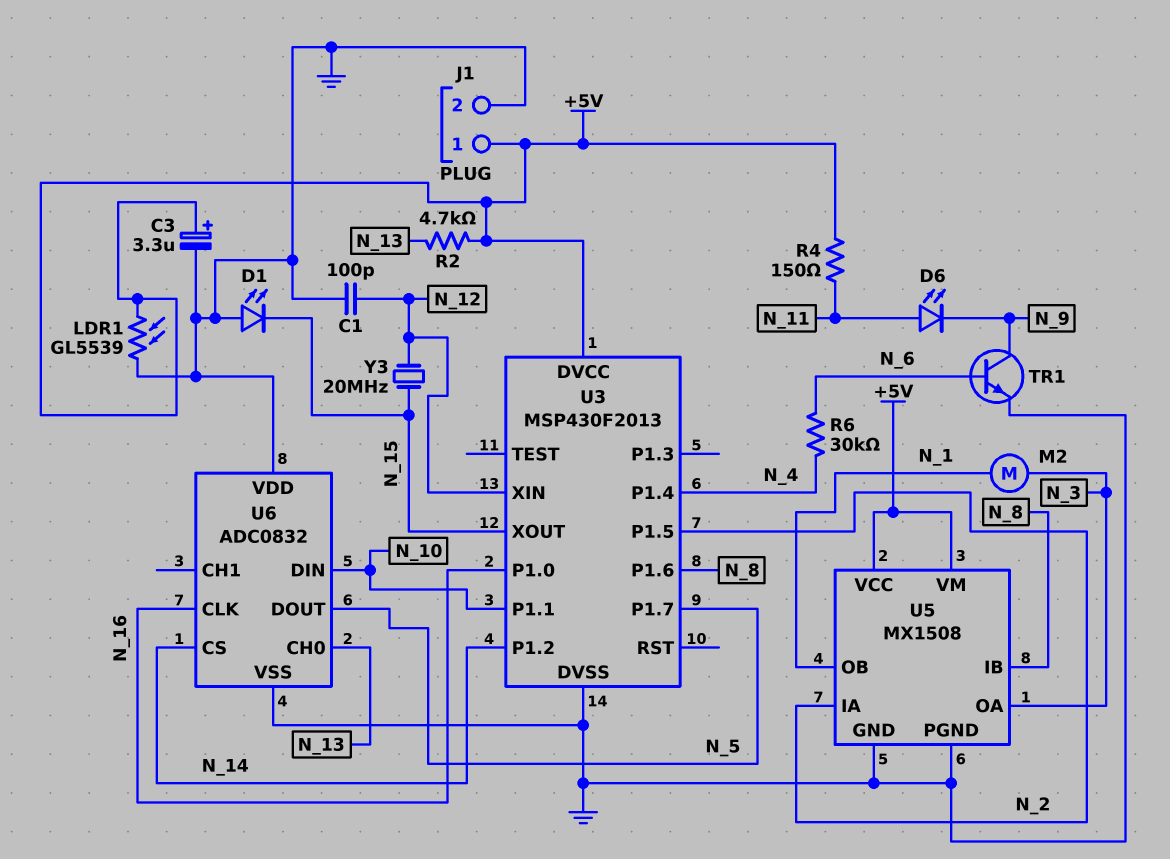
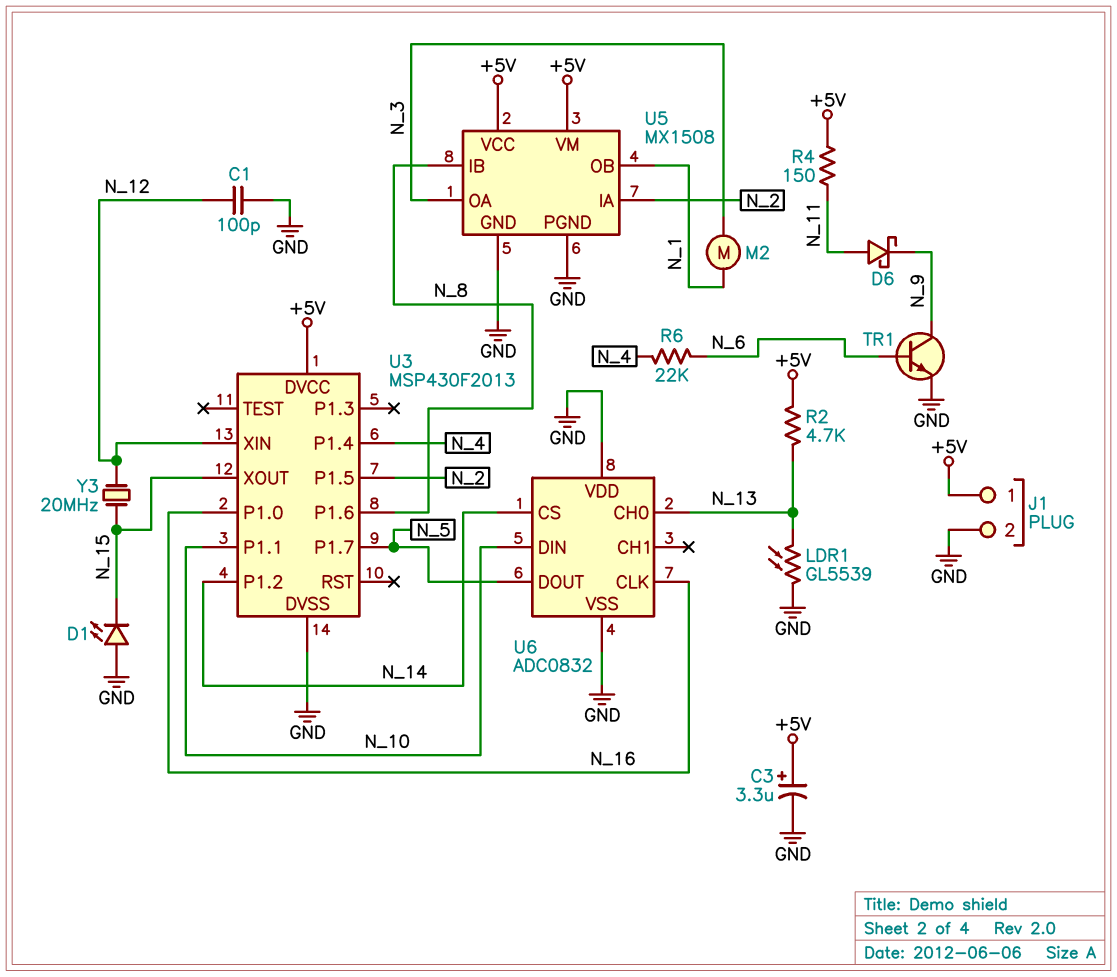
D6: LED (A N_11, K N_9) -> schottky (A N_11, K N_9)
LDR1: GL5539 (+5V, GND) -> GL5539 (GND, N_13)
R6: 30k (N_4, N_6) -> 22k (N_4, N_6)

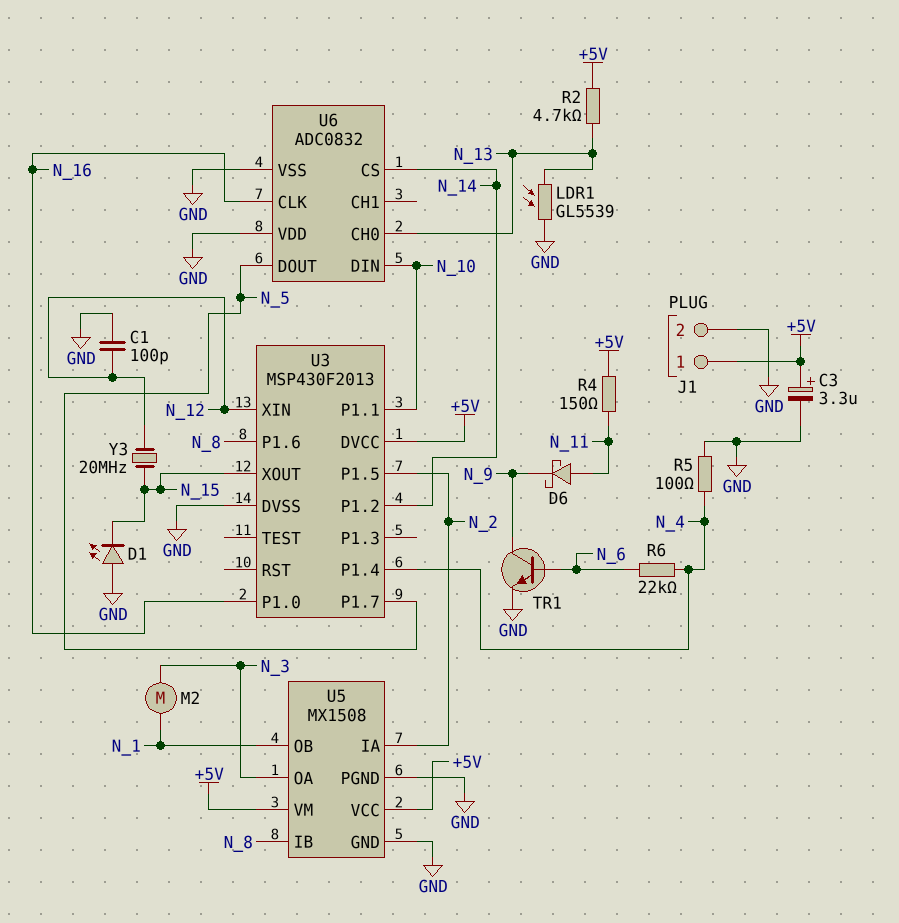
R5: none -> 100 (GND, N_4)

